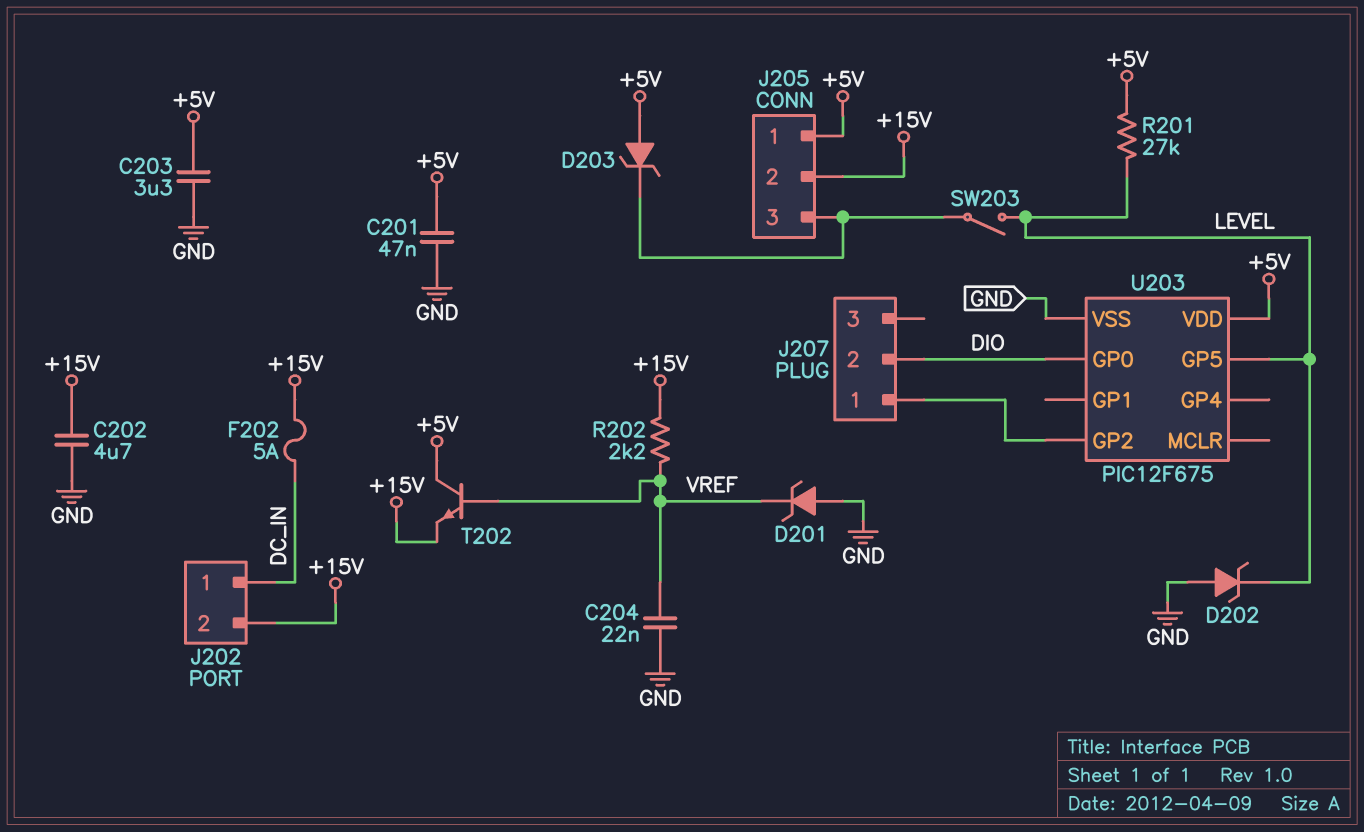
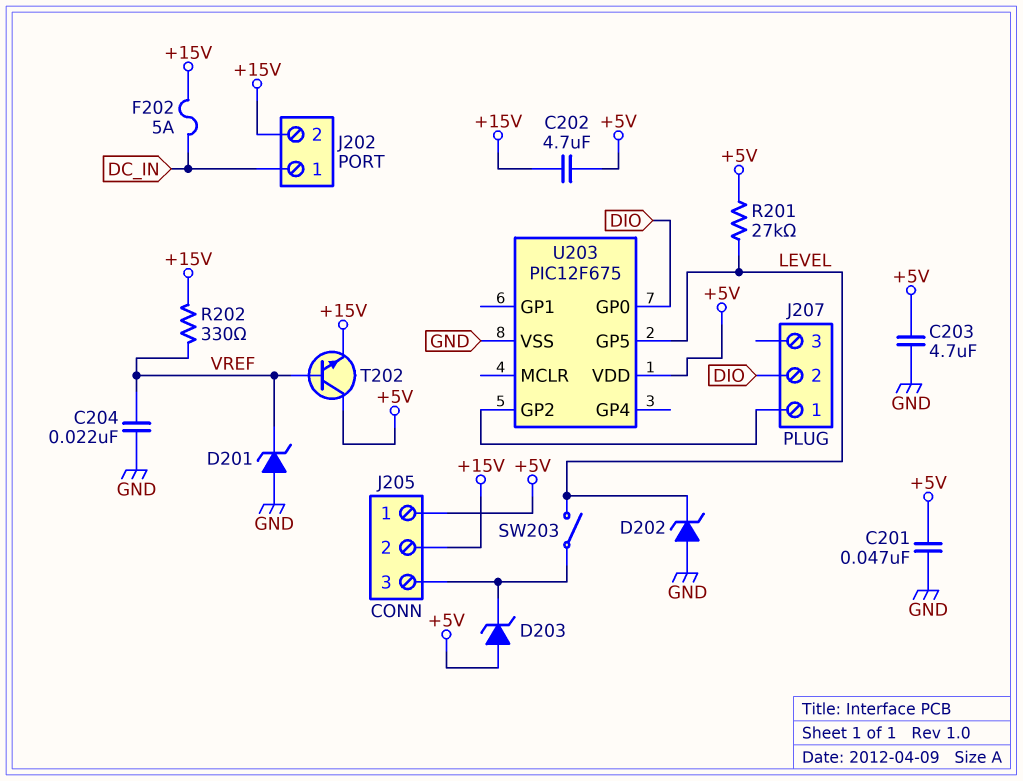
C202: 4.7uF (+15V, GND) -> 4.7uF (+5V, +15V)
C203: 3.3uF (+5V, GND) -> 4.7uF (+5V, GND)
R202: 2.2k (+15V, VREF) -> 330 (+15V, VREF)

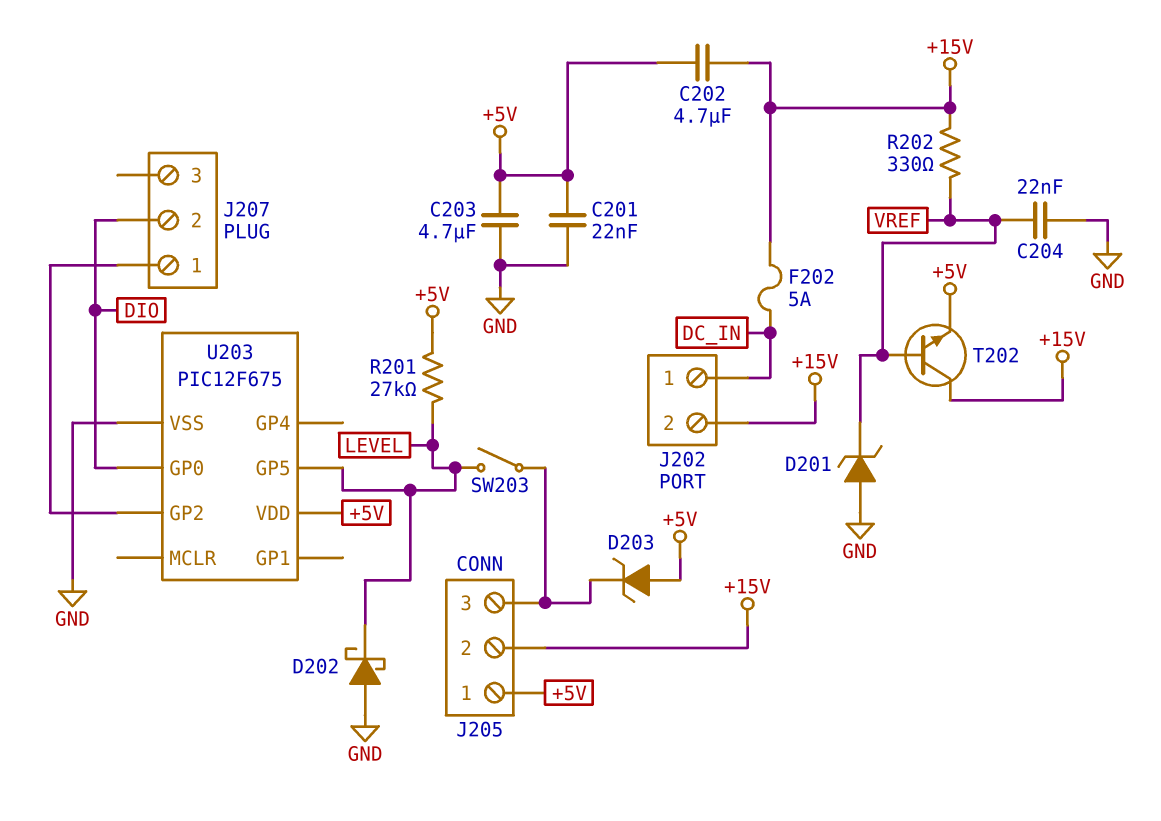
C201: 47nF (+5V, GND) -> 22nF (+5V, GND)
D202: zener (A GND, K LEVEL) -> schottky (A GND, K LEVEL)
T202: NPN (B VREF, C +5V, E +15V) -> NPN (B VREF, C +15V, E +5V)

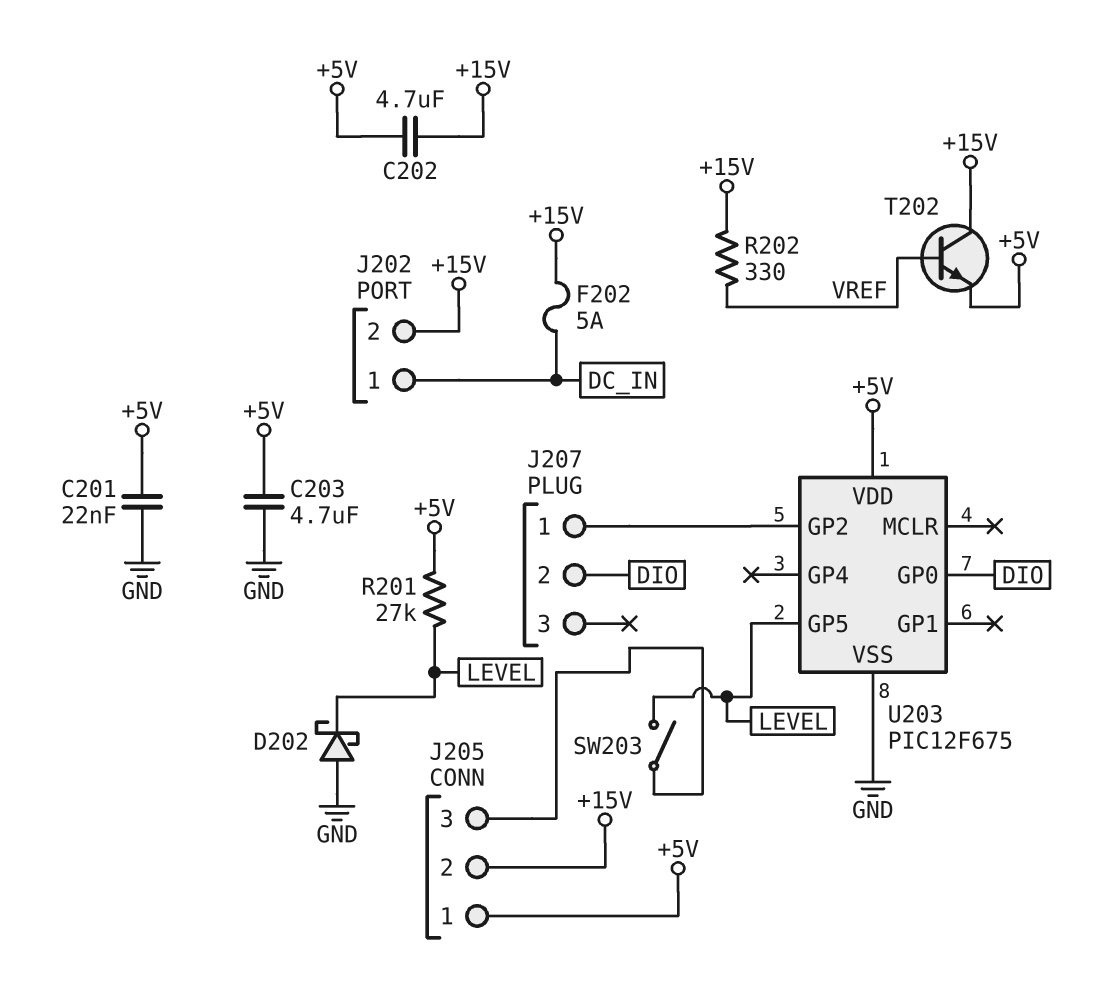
C204: 22nF (GND, VREF) -> none
D201: zener (A GND, K VREF) -> none
D203: zener (A +5V, K J205/3) -> none

